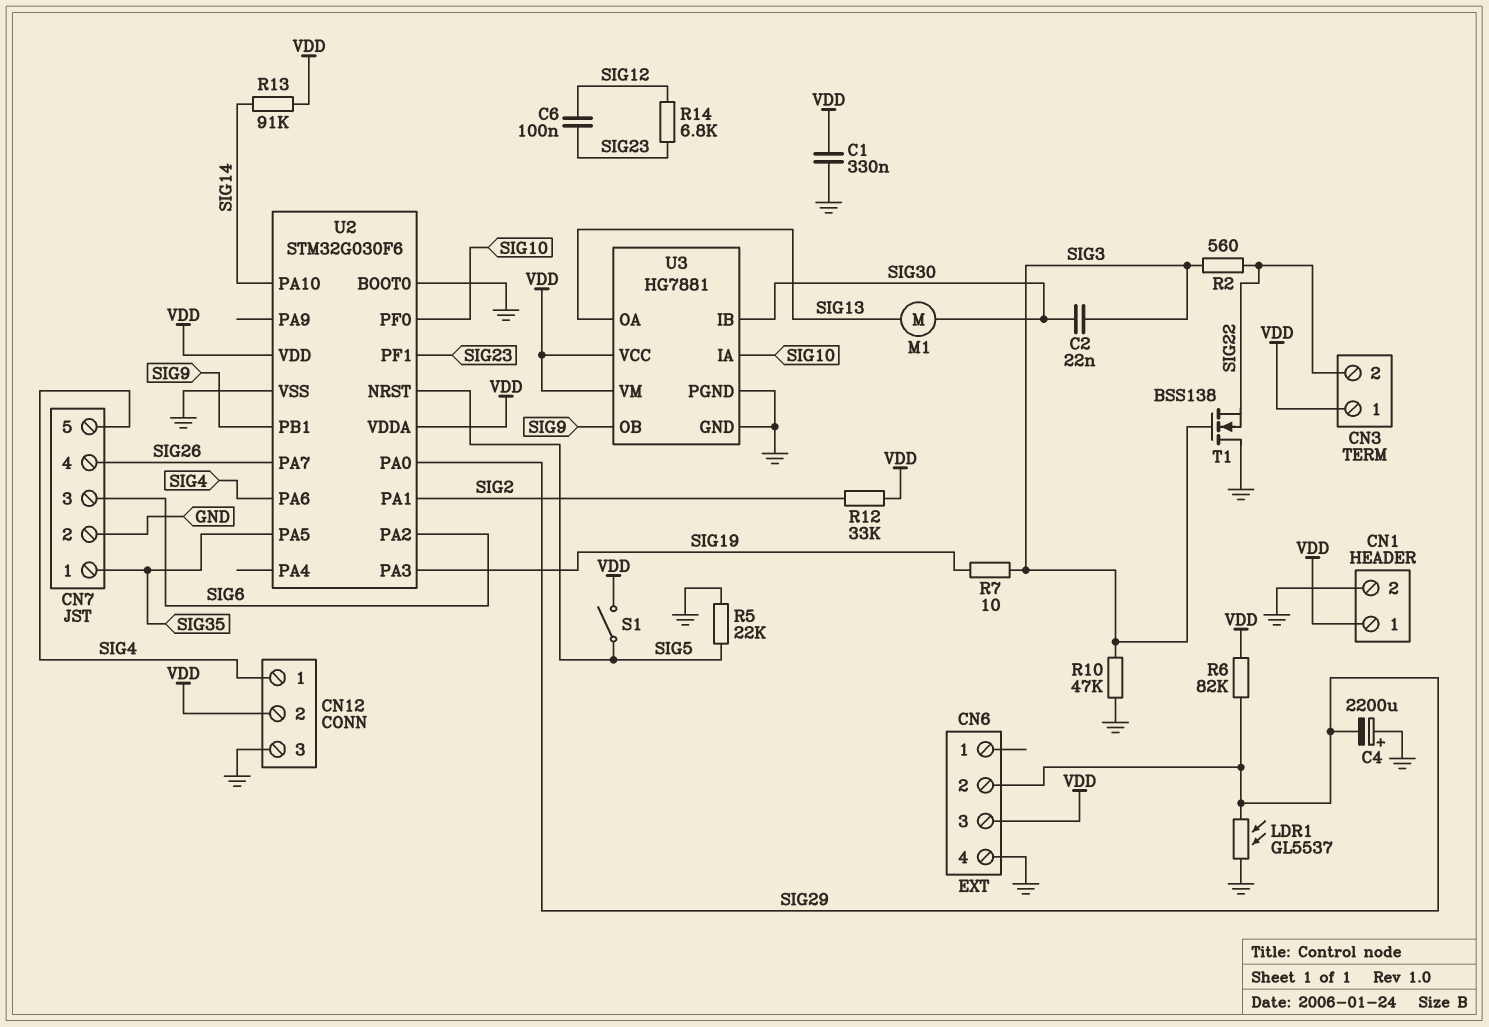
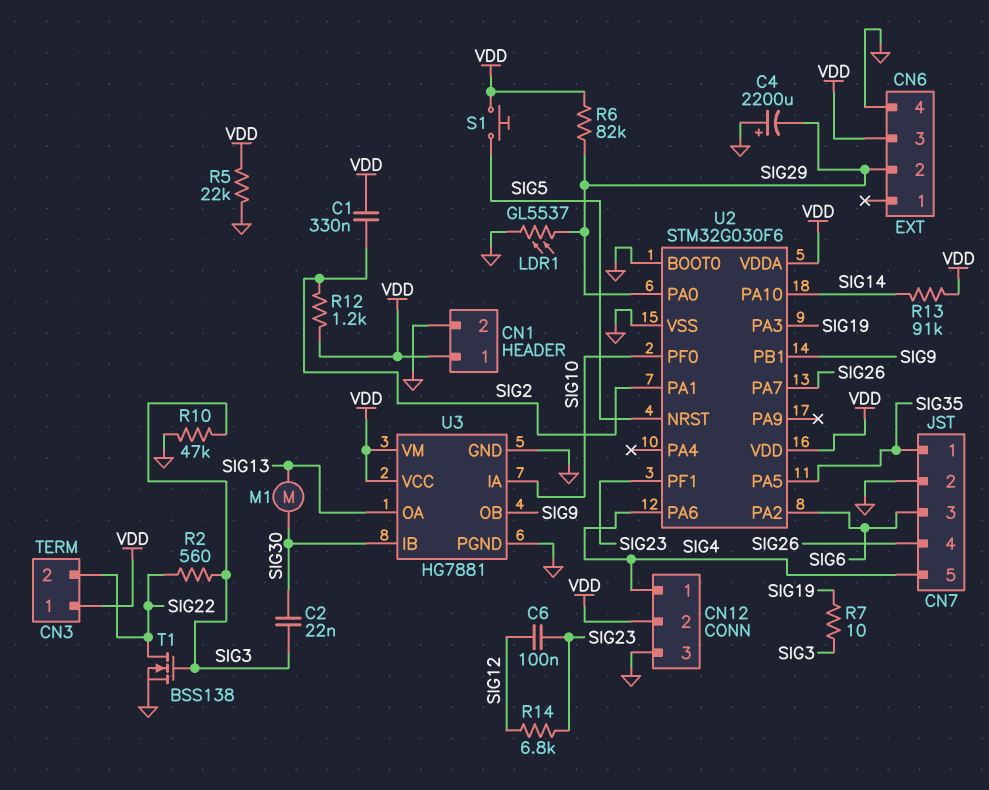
C1: 330nF (GND, VDD) -> 330nF (SIG2, VDD)
R5: 22k (GND, SIG5) -> 22k (GND, VDD)
R12: 33k (SIG2, VDD) -> 1.2k (SIG2, VDD)
S1: switch (SIG5, VDD) -> button (SIG5, VDD)
T1: NMOS BSS138 (G SIG3, D GND, S SIG22) -> NMOS BSS138 (G SIG3, D SIG22, S GND)

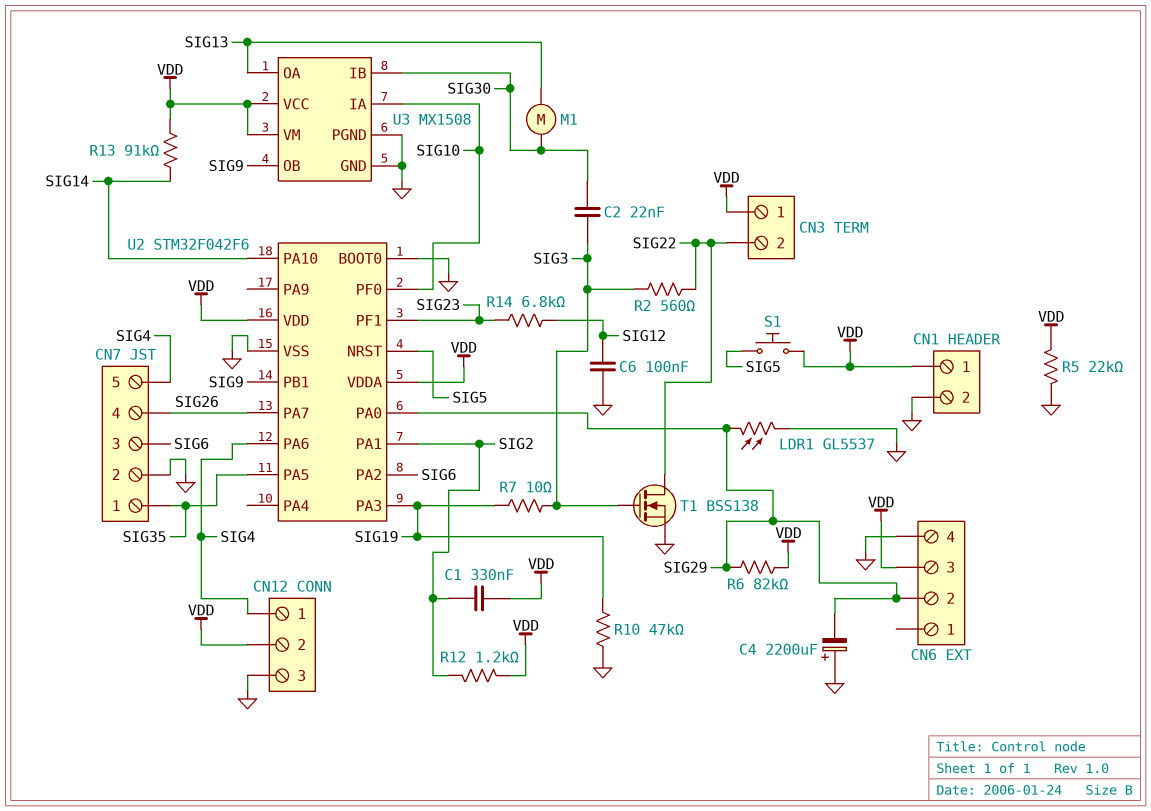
C6: 100nF (SIG12, SIG23) -> 100nF (GND, SIG12)
R10: 47k (GND, SIG3) -> 47k (GND, SIG19)
U2: STM32G030F6 -> STM32F042F6
U3: HG7881 -> MX1508

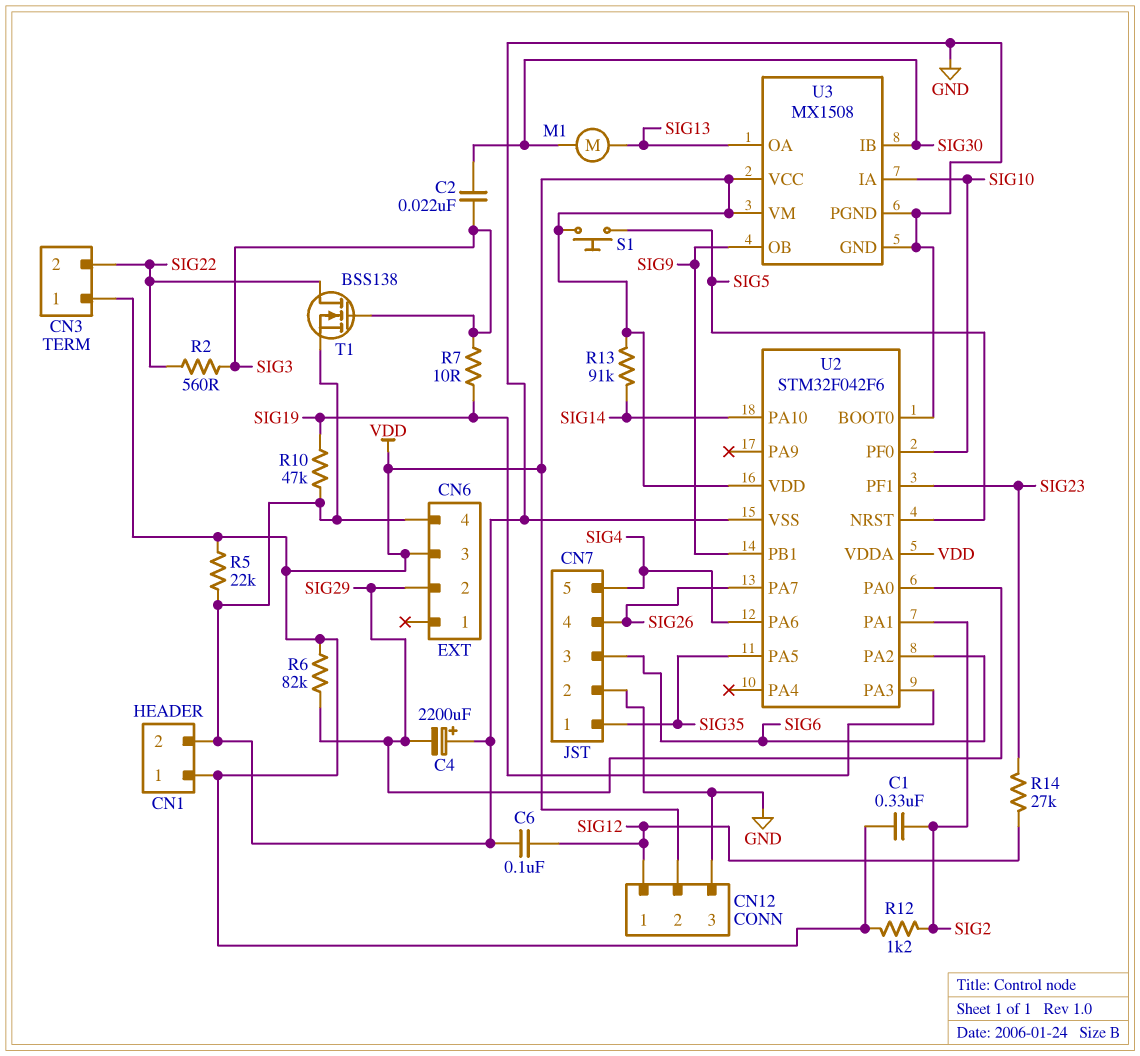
CN12 pin 1: SIG4 -> SIG12
LDR1: GL5537 (GND, SIG29) -> none
R14: 6.8k (SIG12, SIG23) -> 27k (SIG12, SIG23)

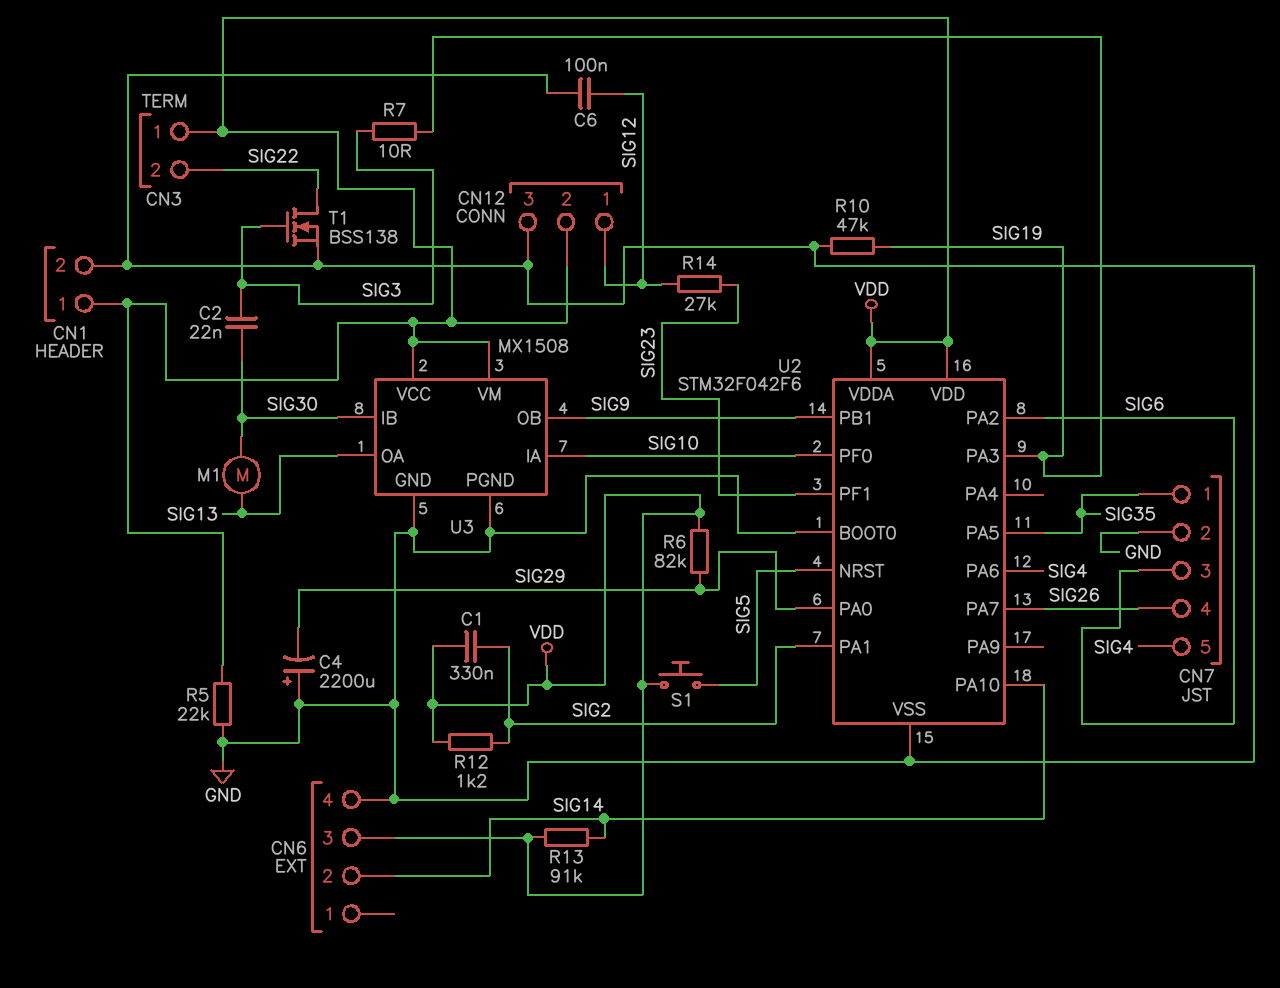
CN6 pin 2: SIG29 -> SIG14
R2: 560 (SIG3, SIG22) -> none

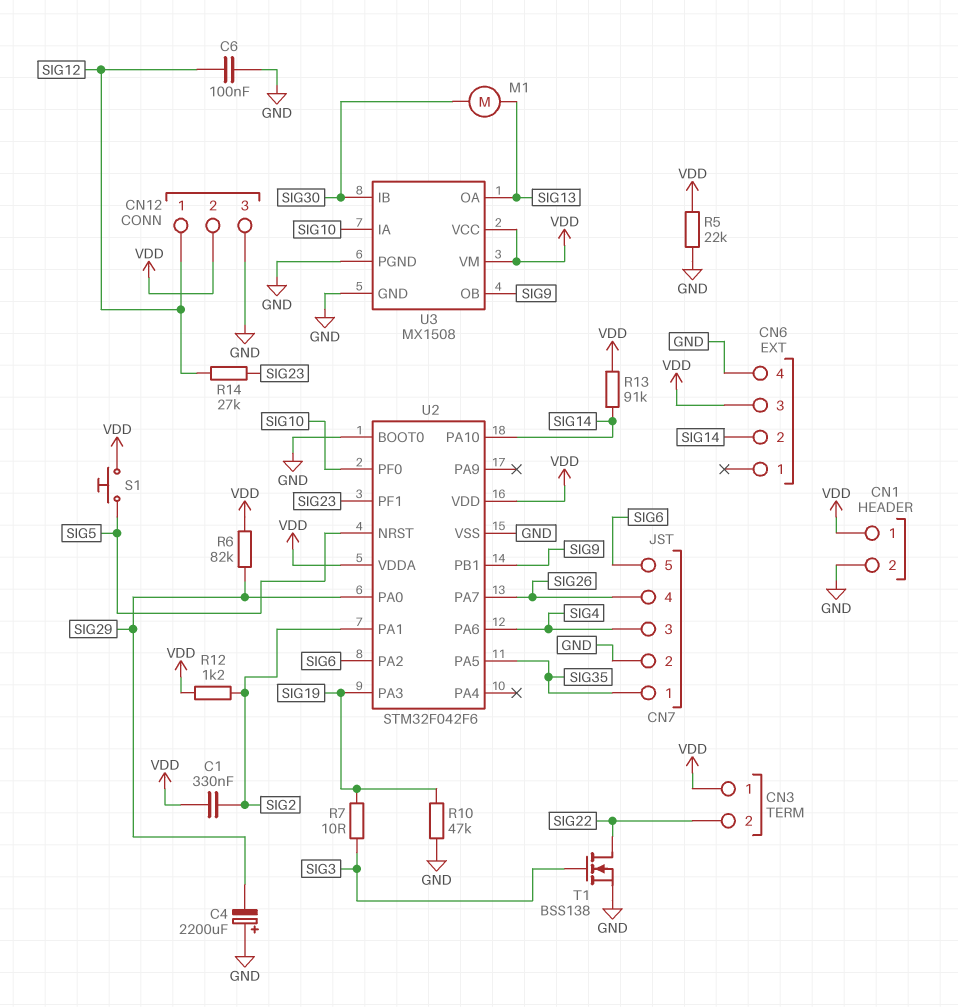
C2: 22nF (SIG3, SIG30) -> none
CN7 pin 3: SIG6 -> SIG4
CN7 pin 5: SIG4 -> SIG6

